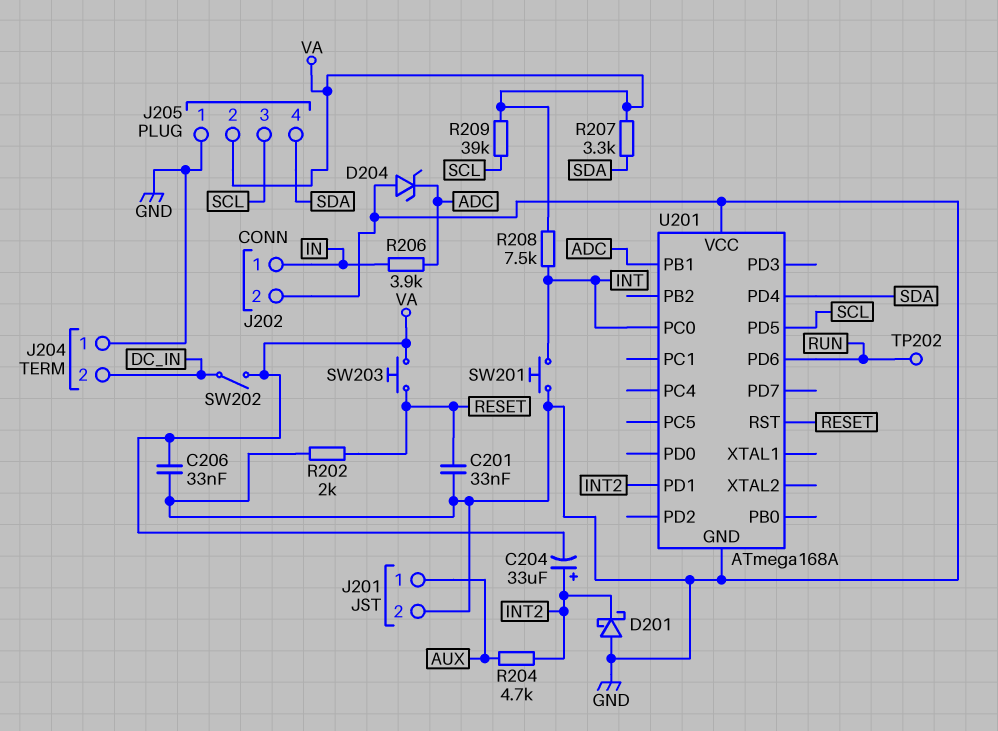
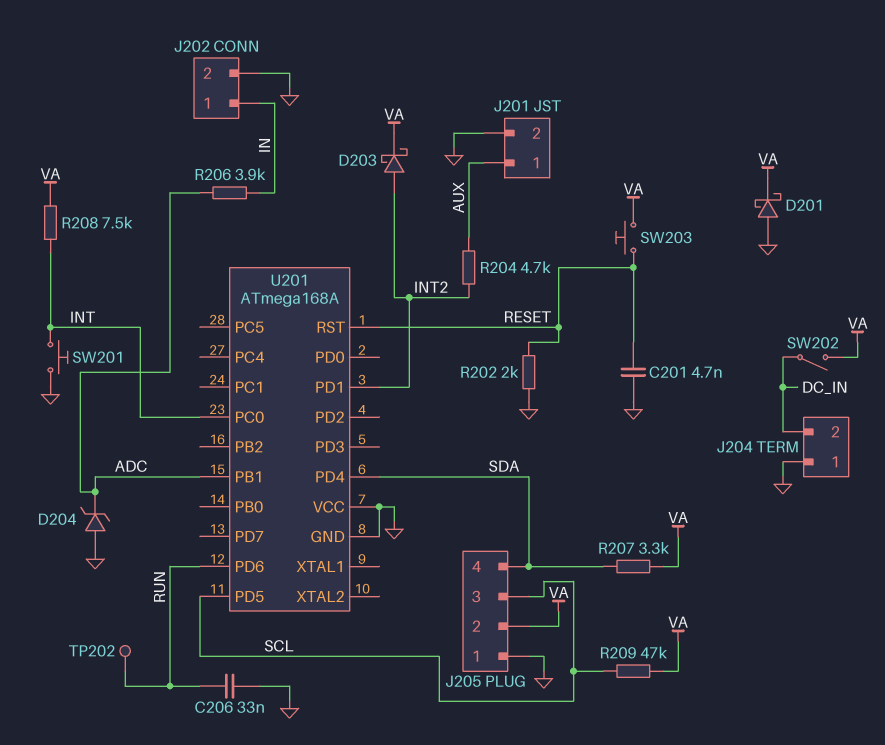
C201: 33nF (GND, RESET) -> 4.7nF (GND, RESET)
C204: 33uF (plus INT2, minus VA) -> none
C206: 33nF (GND, VA) -> 33nF (GND, RUN)
D201: schottky (A GND, K INT2) -> schottky (A GND, K VA)
D203: none -> schottky (A INT2, K VA)
R209: 39k (SCL, VA) -> 47k (SCL, VA)

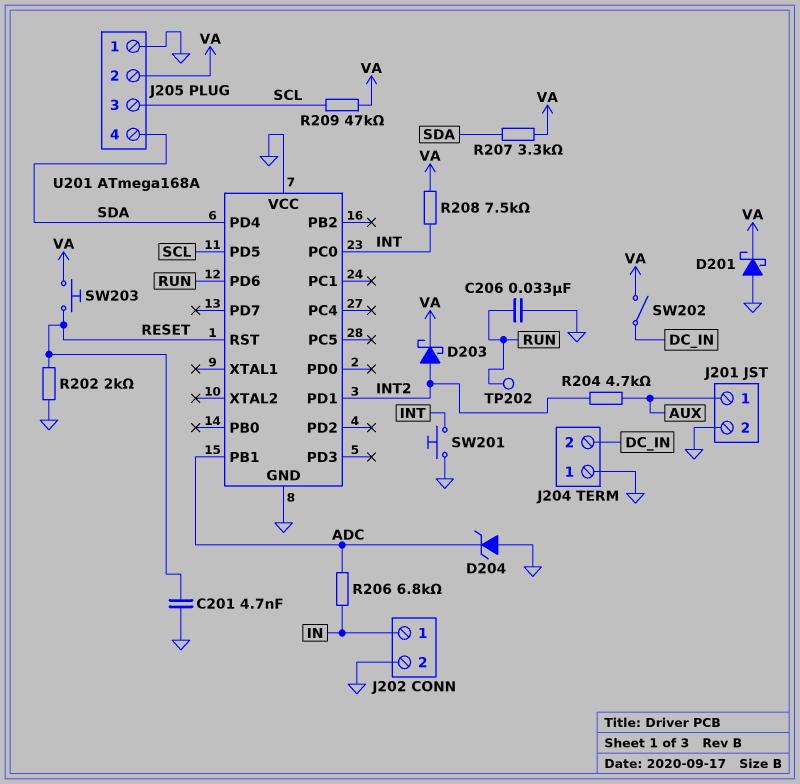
R206: 3.9k (ADC, IN) -> 6.8k (ADC, IN)

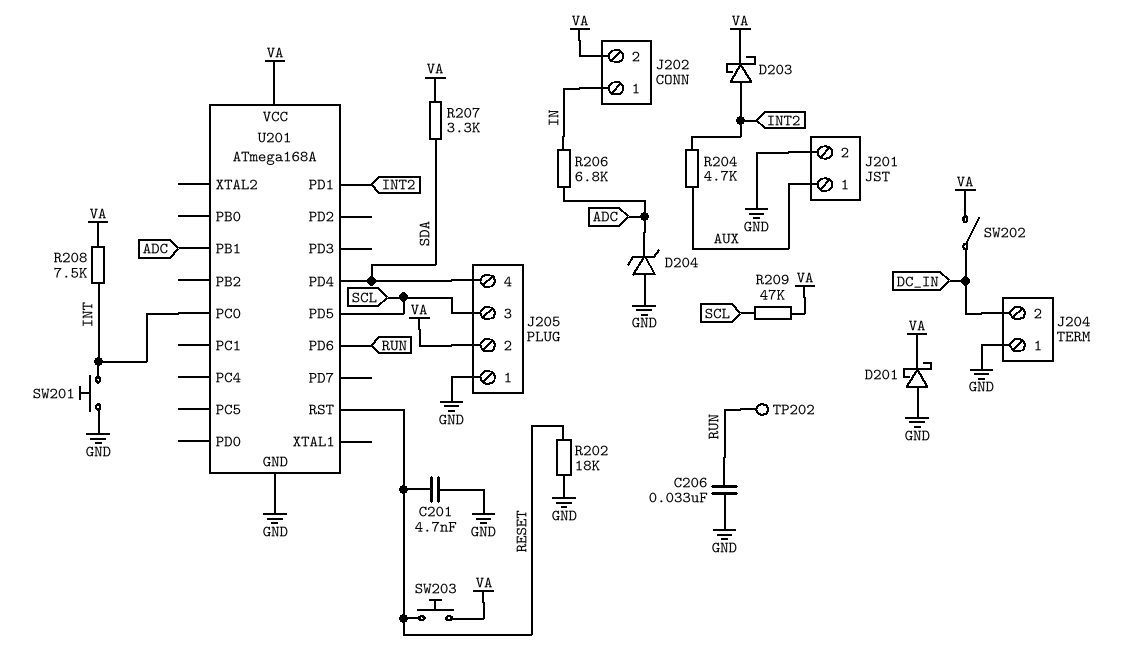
J202 pin 2: GND -> VA
R202: 2k (GND, RESET) -> 18k (GND, RESET)
U201 pin VCC: GND -> VA

